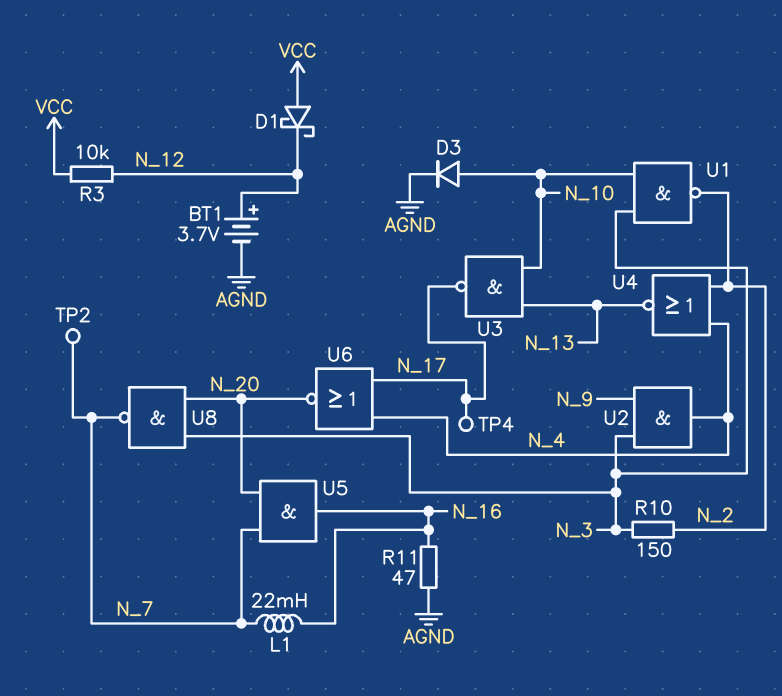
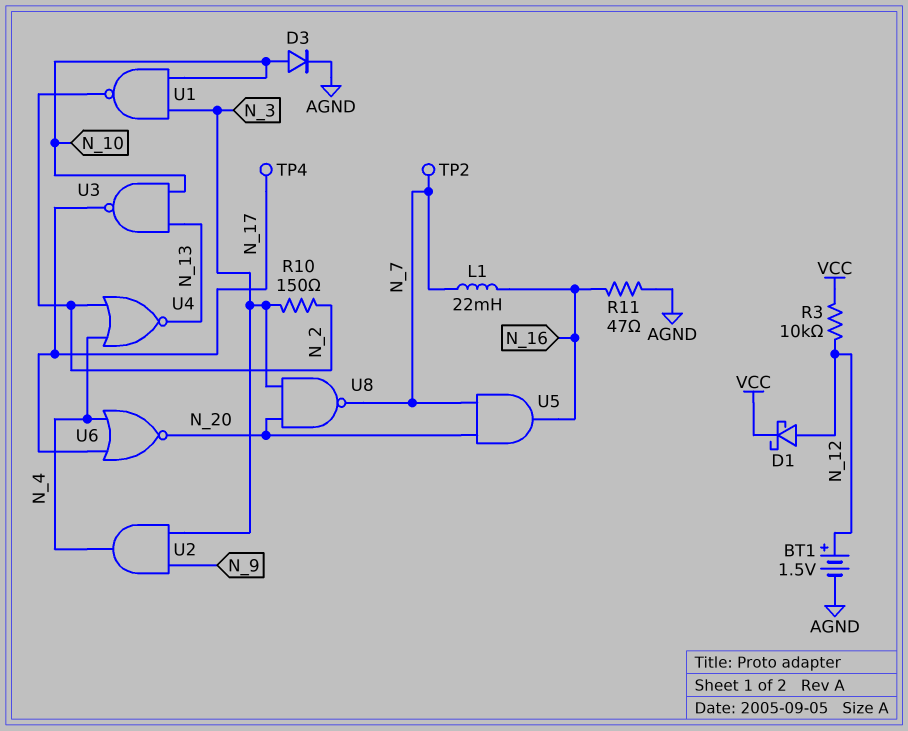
BT1: 3.7V (plus N_12, minus AGND) -> 1.5V (plus N_12, minus AGND)
D1: schottky (A VCC, K N_12) -> schottky (A N_12, K VCC)

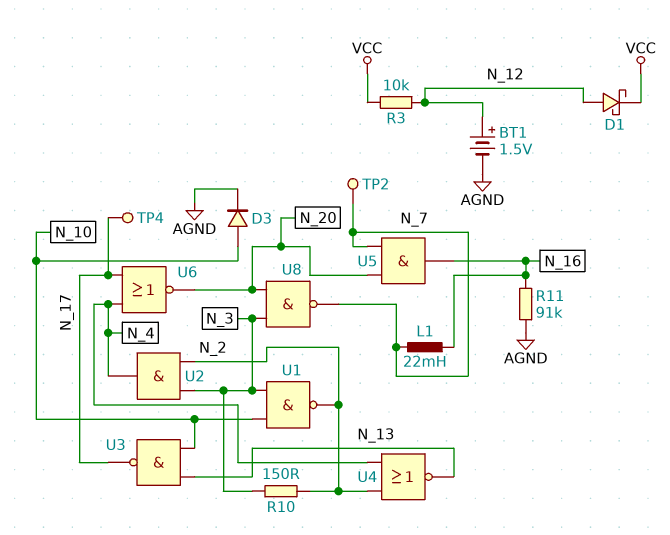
R11: 47 (AGND, N_16) -> 91k (AGND, N_16)
U2: AND (in N_3, in N_9, out N_4) -> AND (in N_2, in N_3, out N_4)

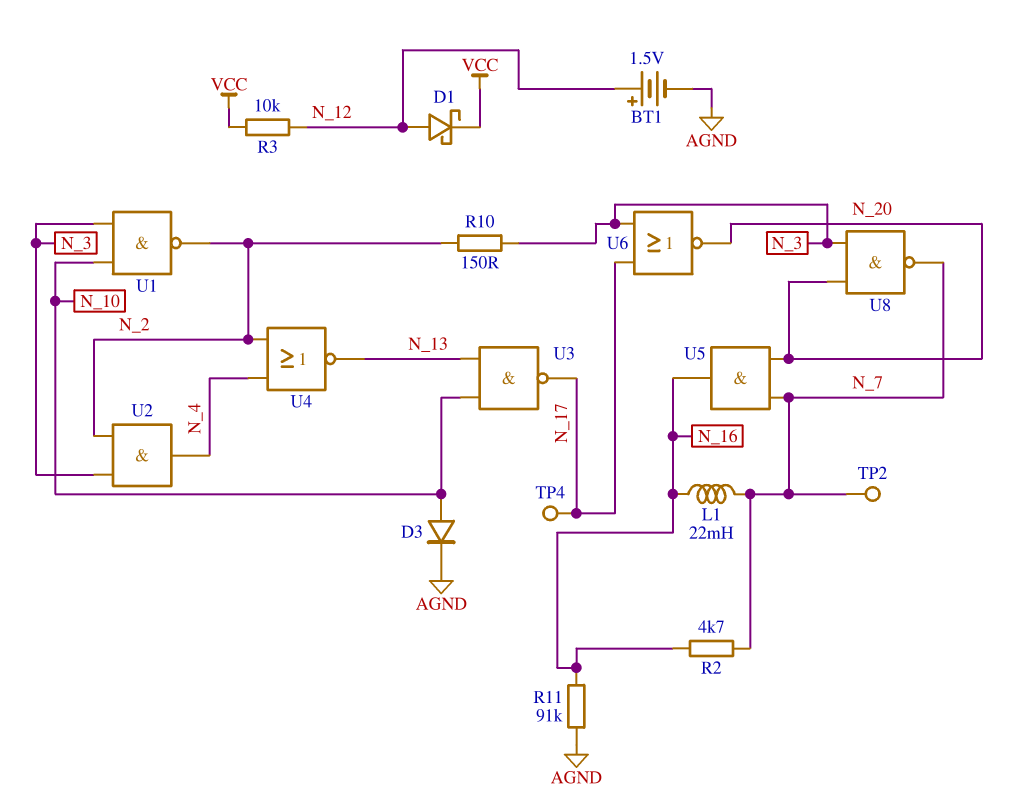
R2: none -> 4.7k (N_7, N_16)
U6: NOR (in N_4, in N_17, out N_20) -> NOR (in N_3, in N_17, out N_20)

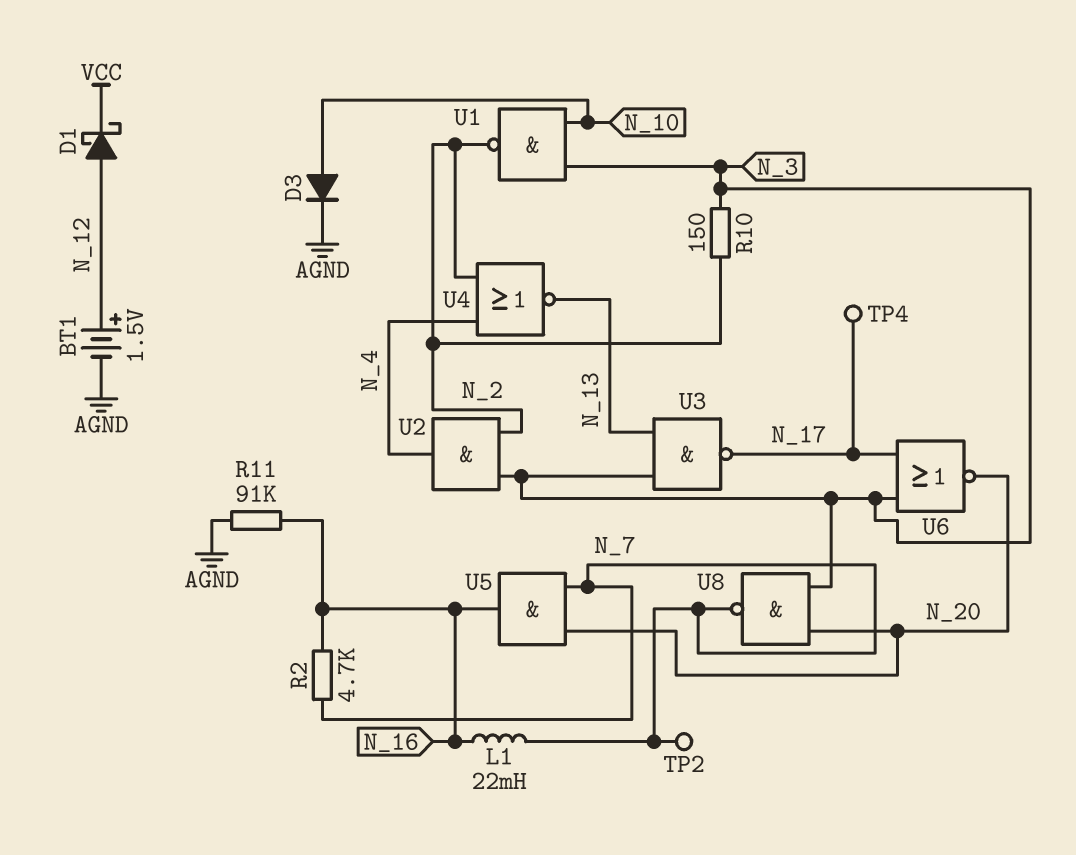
R3: 10k (N_12, VCC) -> none
U3: NAND (in N_10, in N_13, out N_17) -> NAND (in N_3, in N_13, out N_17)

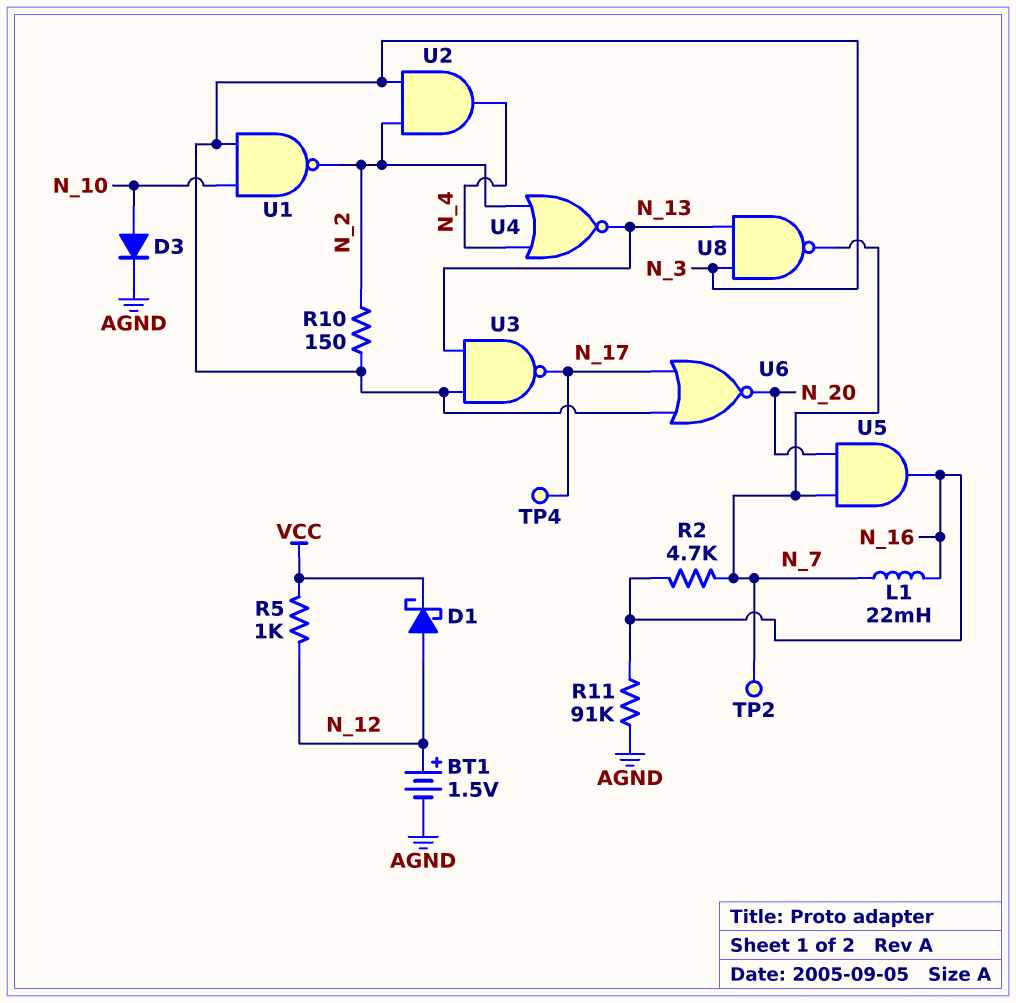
R5: none -> 1k (N_12, VCC)
U8: NAND (in N_3, in N_20, out N_7) -> NAND (in N_3, in N_13, out N_7)

